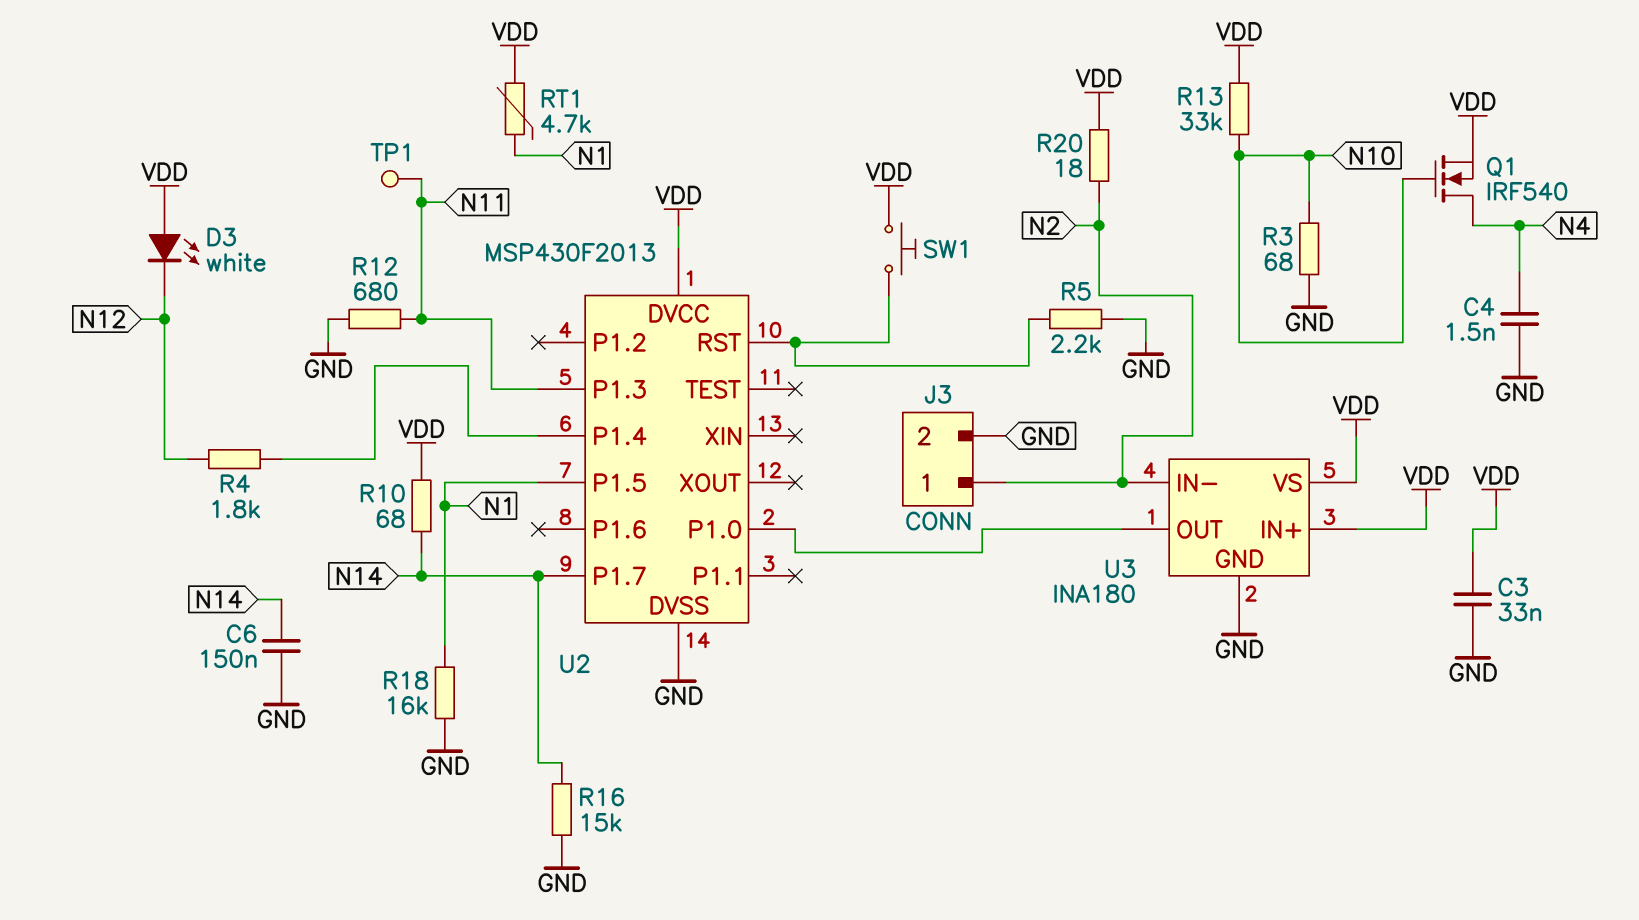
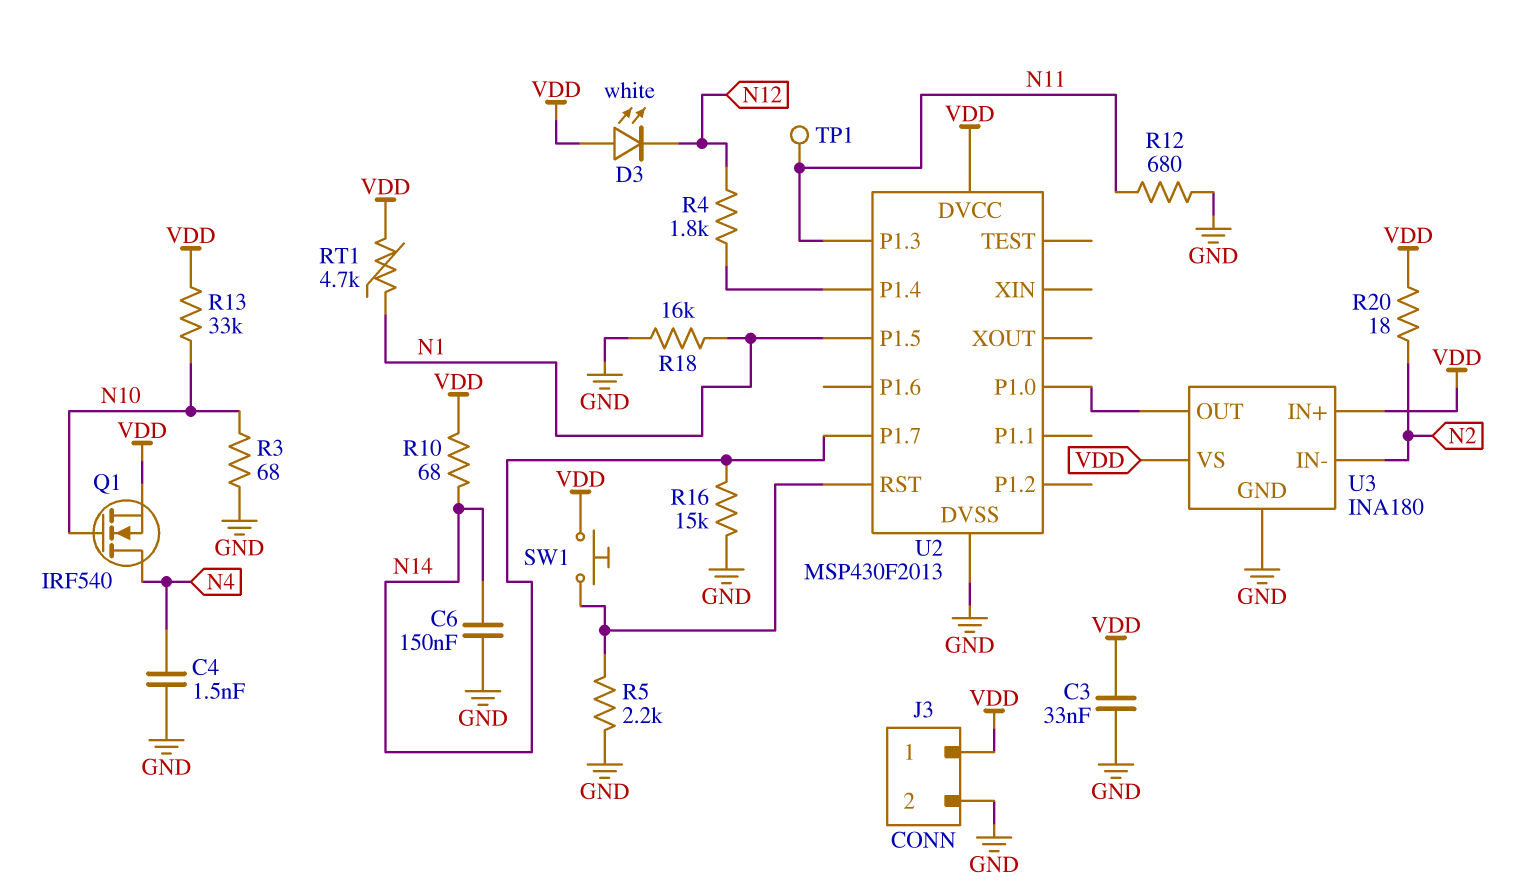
J3 pin 1: N2 -> VDD

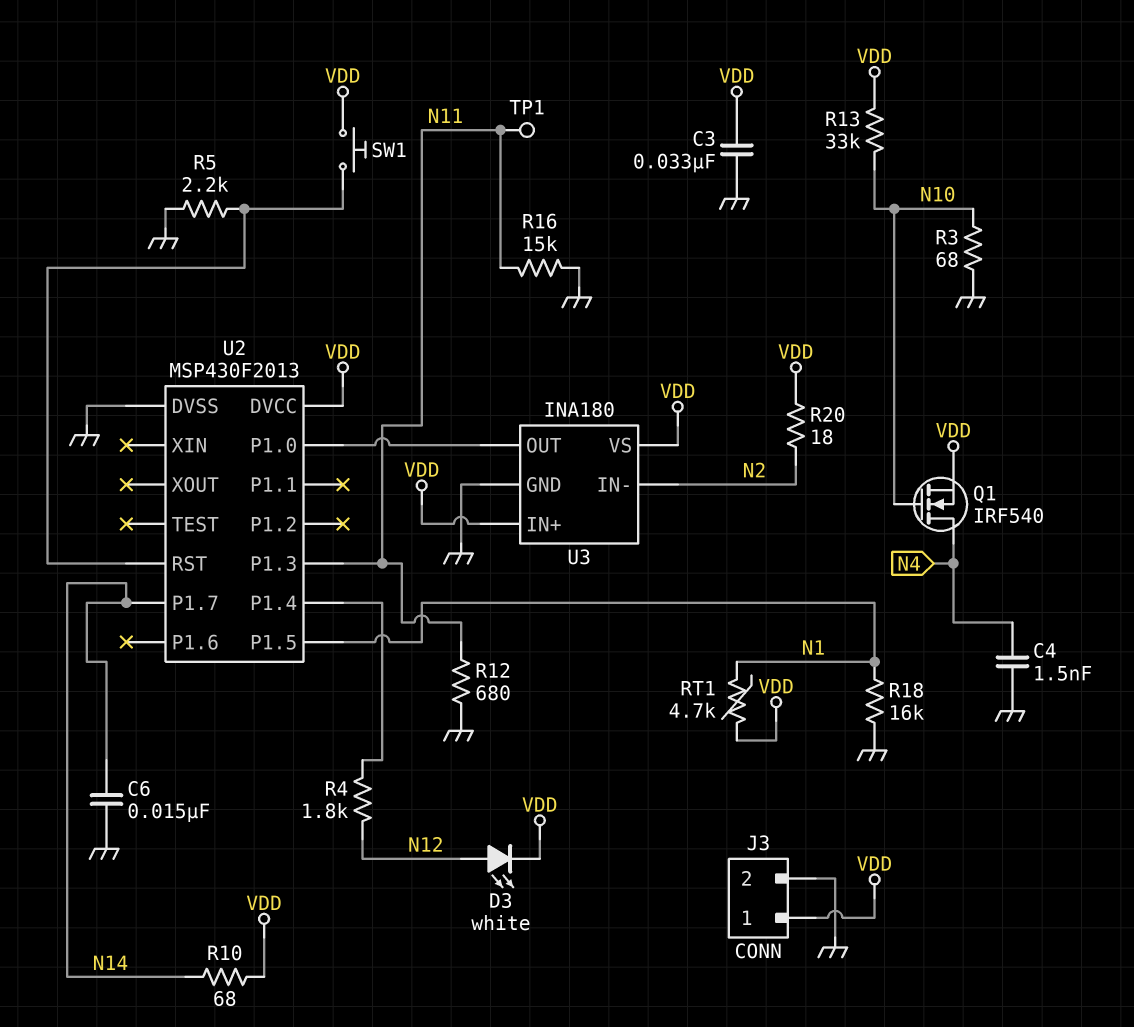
C6: 150nF (GND, N14) -> 15nF (GND, N14)
D3: LED white (A VDD, K N12) -> LED white (A N12, K VDD)
R16: 15k (GND, N14) -> 15k (GND, N11)

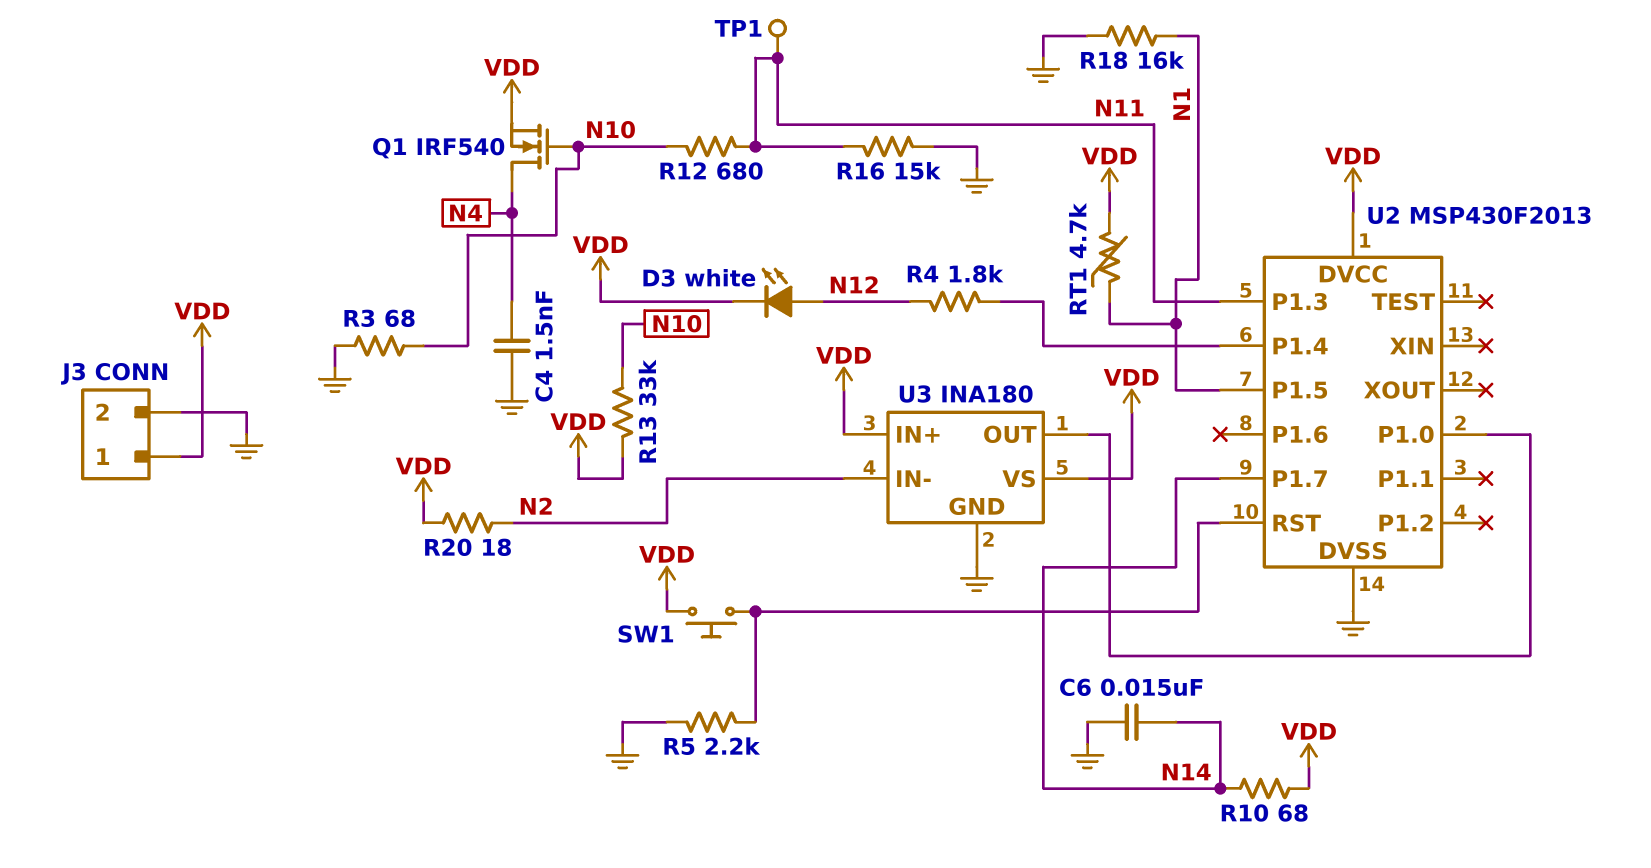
C3: 33nF (GND, VDD) -> none
R12: 680 (GND, N11) -> 680 (N10, N11)

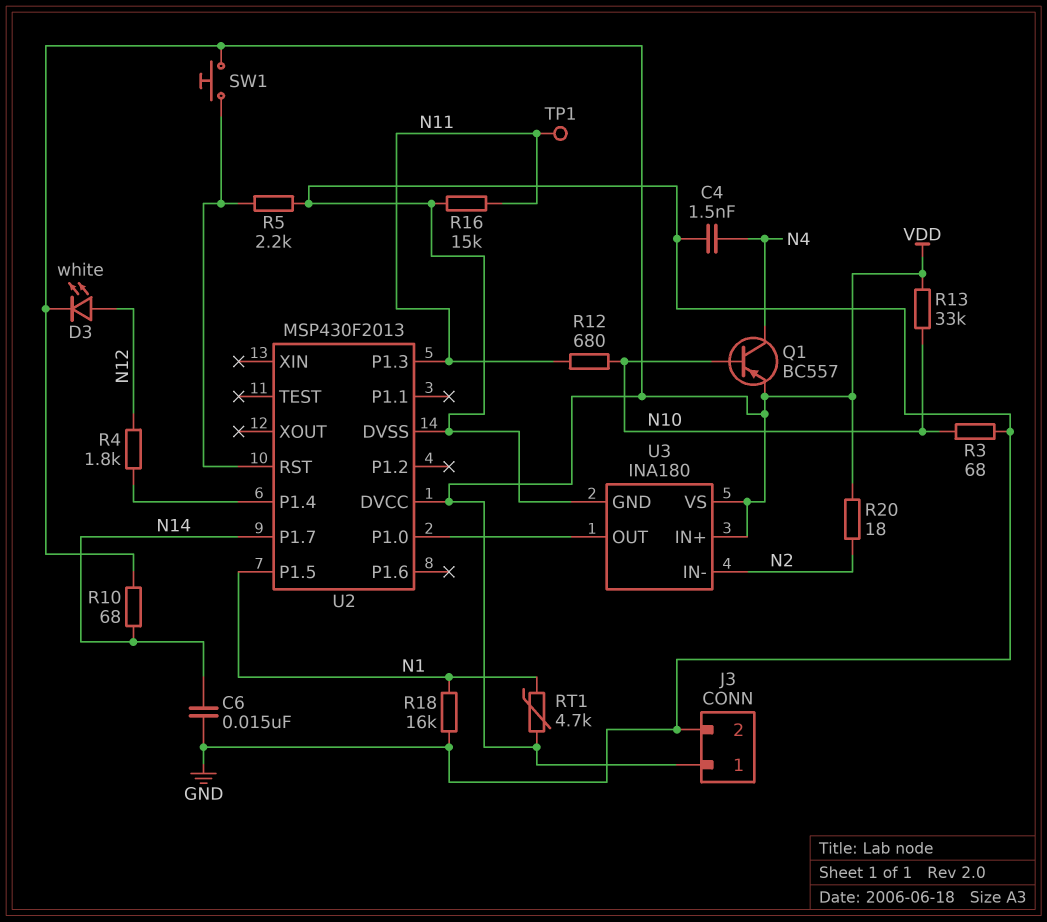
Q1: NMOS IRF540 (G N10, D N4, S VDD) -> PNP BC557 (B N10, C N4, E VDD)

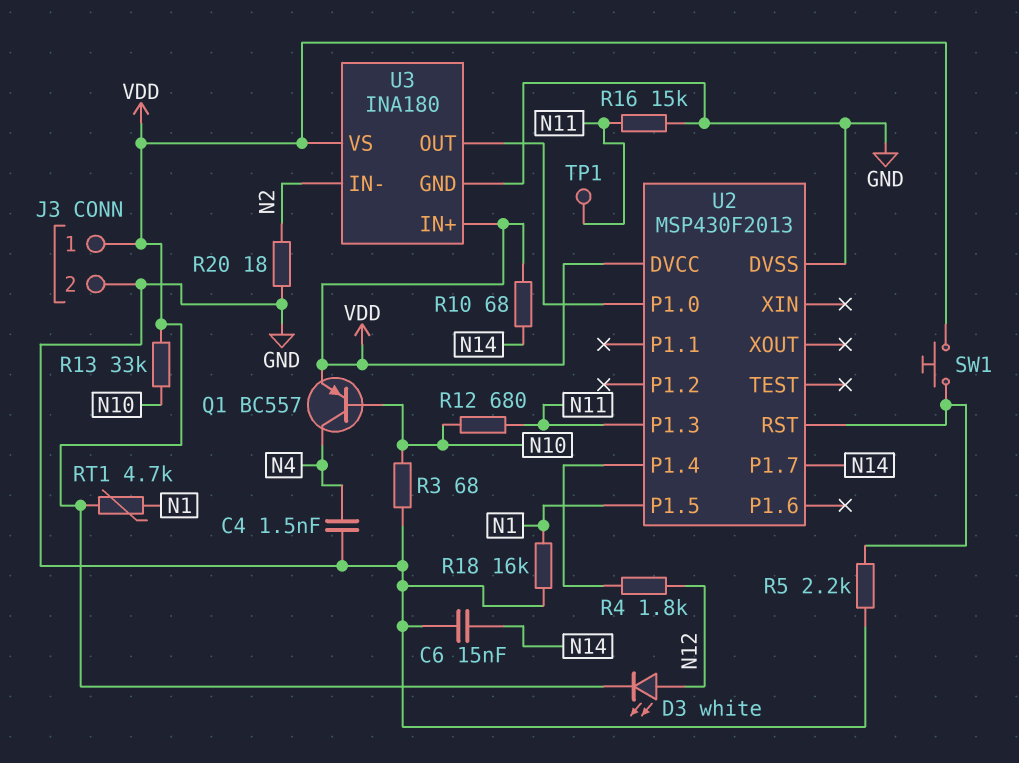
R20: 18 (N2, VDD) -> 18 (GND, N2)

